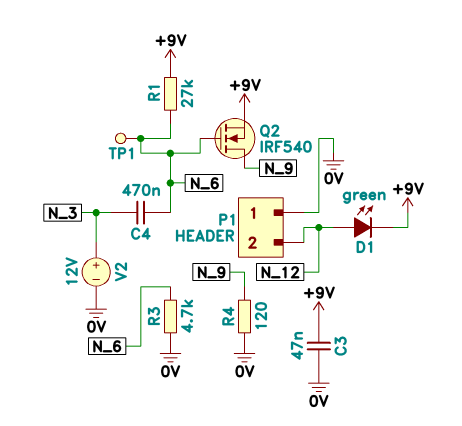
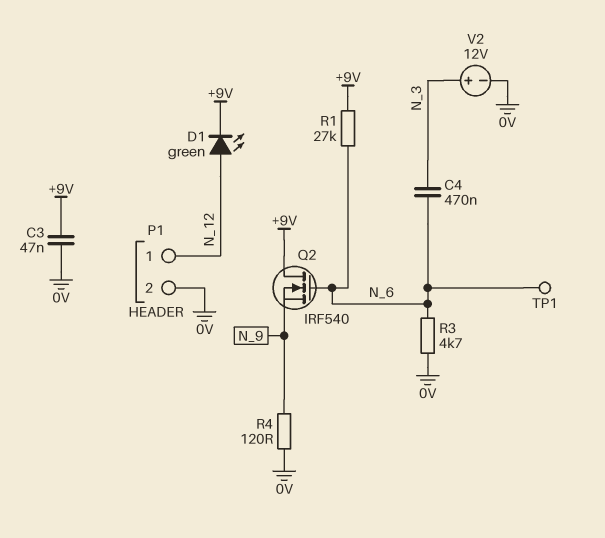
P1 pin 1: 0V -> N_12
P1 pin 2: N_12 -> 0V
Q2: NMOS IRF540 (G N_6, D N_9, S +9V) -> NMOS IRF540 (G N_6, D +9V, S N_9)

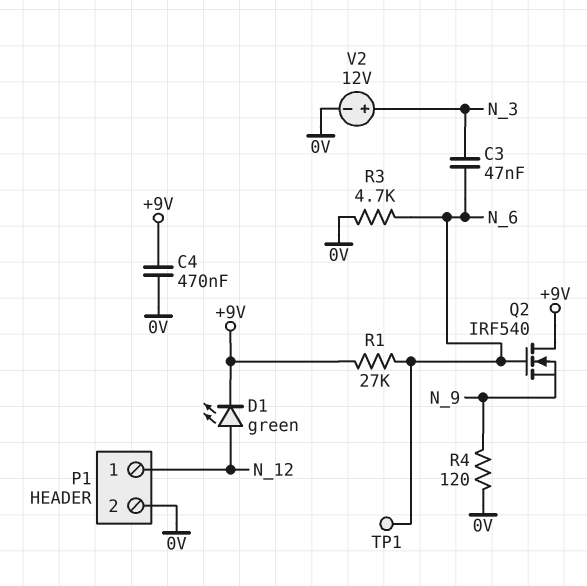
C3: 47nF (+9V, 0V) -> 47nF (N_3, N_6)
C4: 470nF (N_3, N_6) -> 470nF (+9V, 0V)

